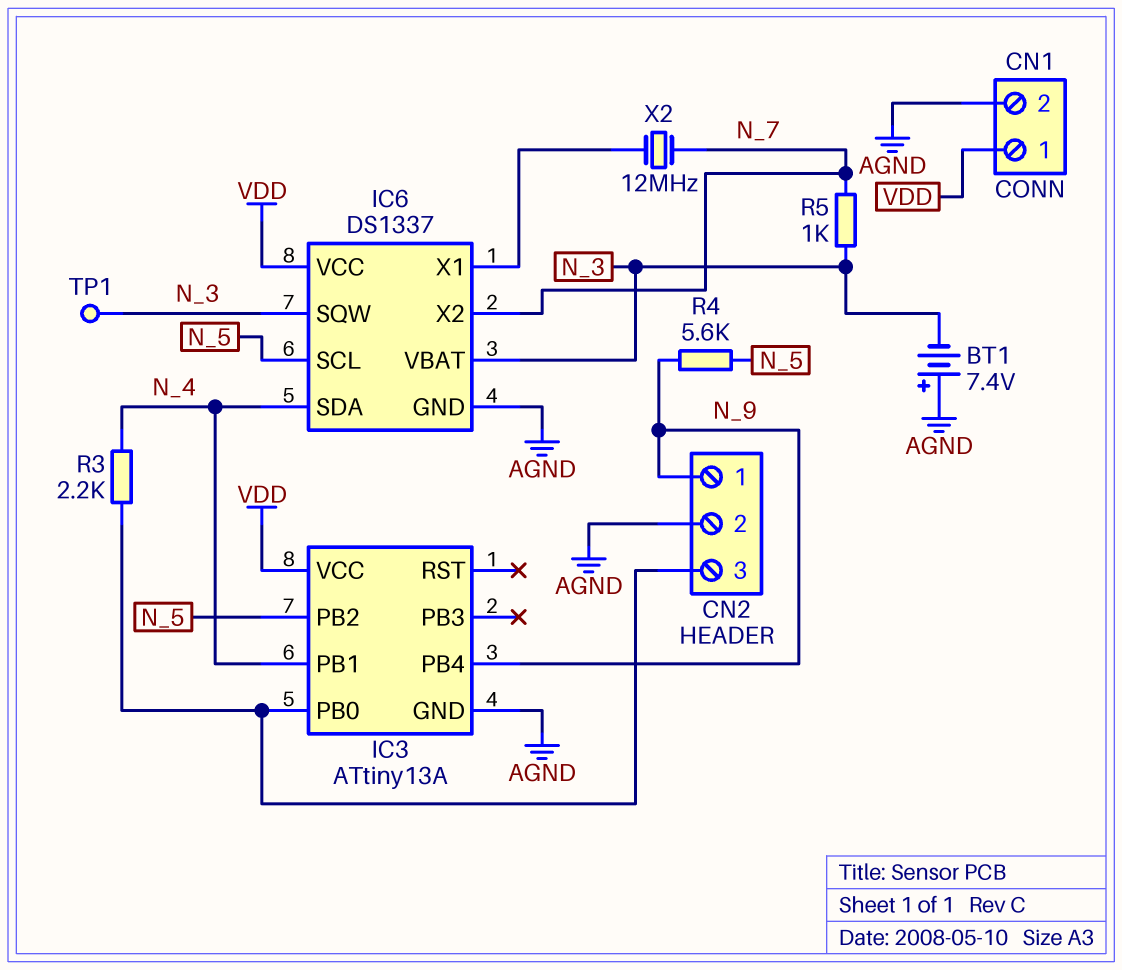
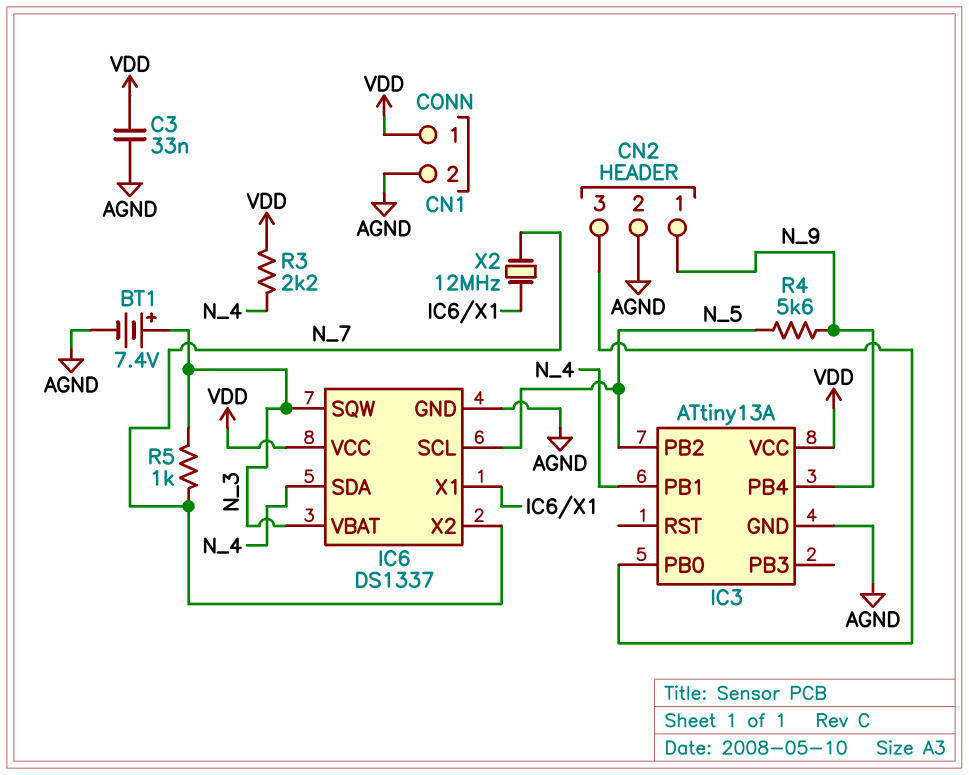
BT1: 7.4V (plus AGND, minus N_3) -> 7.4V (plus N_3, minus AGND)
C3: none -> 33nF (AGND, VDD)
R3: 2.2k (CN2/3, N_4) -> 2.2k (N_4, VDD)
TP1: test point (N_3) -> none

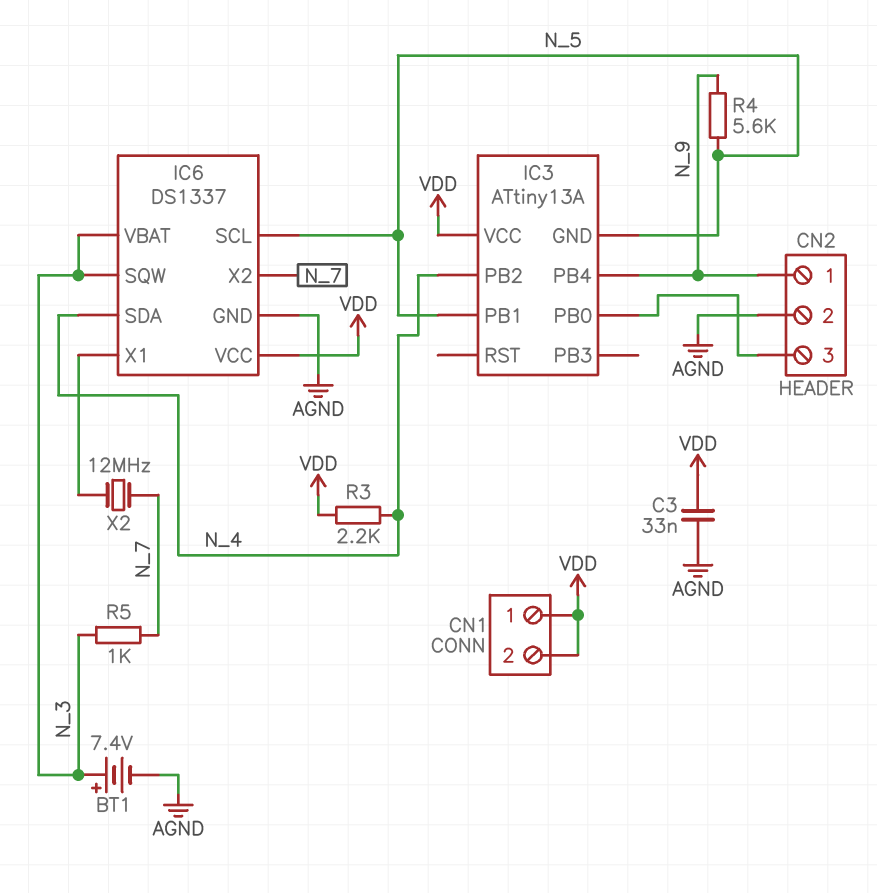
CN1 pin 2: AGND -> VDD
IC3 pin GND: AGND -> N_5
IC3 pin PB1: N_4 -> N_5
IC3 pin PB2: N_5 -> N_4

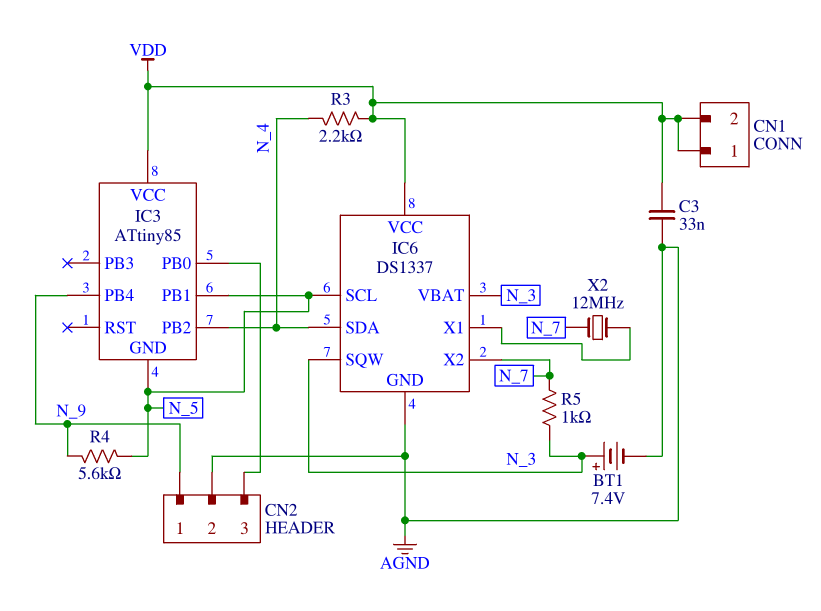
IC3: ATtiny13A -> ATtiny85

